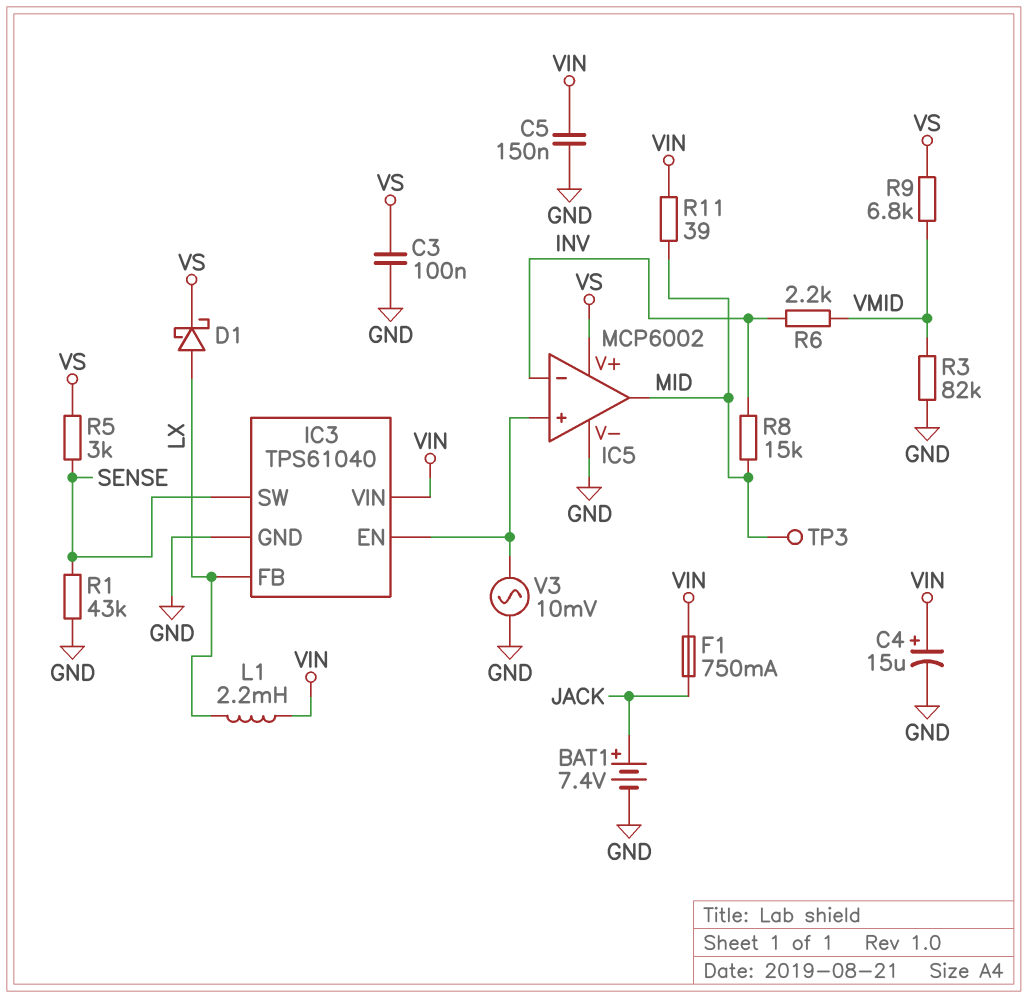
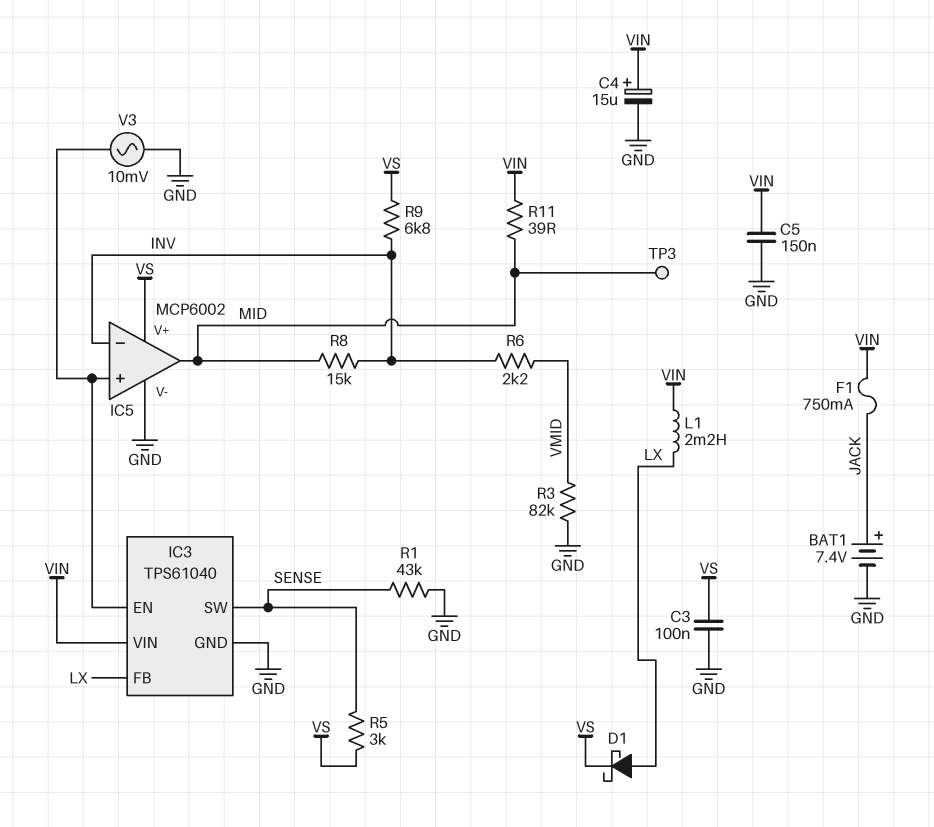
R9: 6.8k (VMID, VS) -> 6.8k (INV, VS)

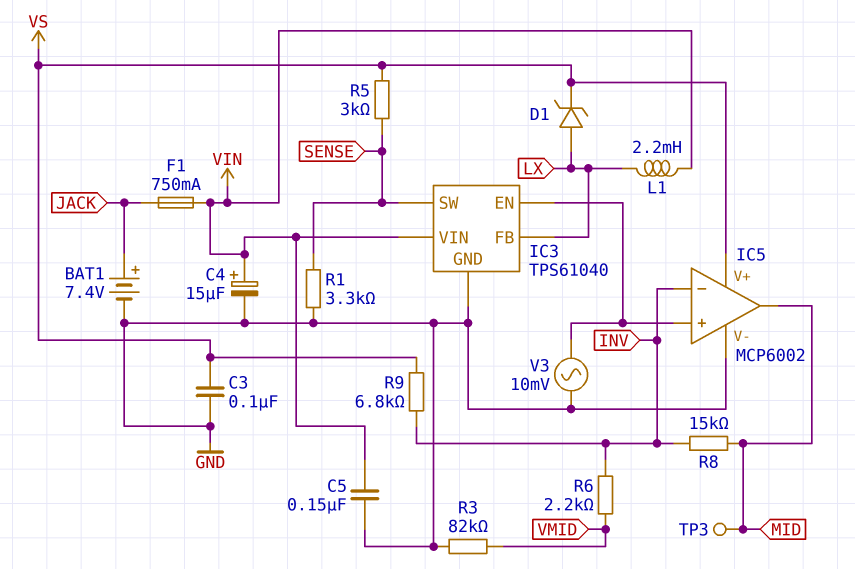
D1: schottky (A LX, K VS) -> zener (A LX, K VS)
R1: 43k (GND, SENSE) -> 3.3k (GND, SENSE)
R11: 39 (MID, VIN) -> none

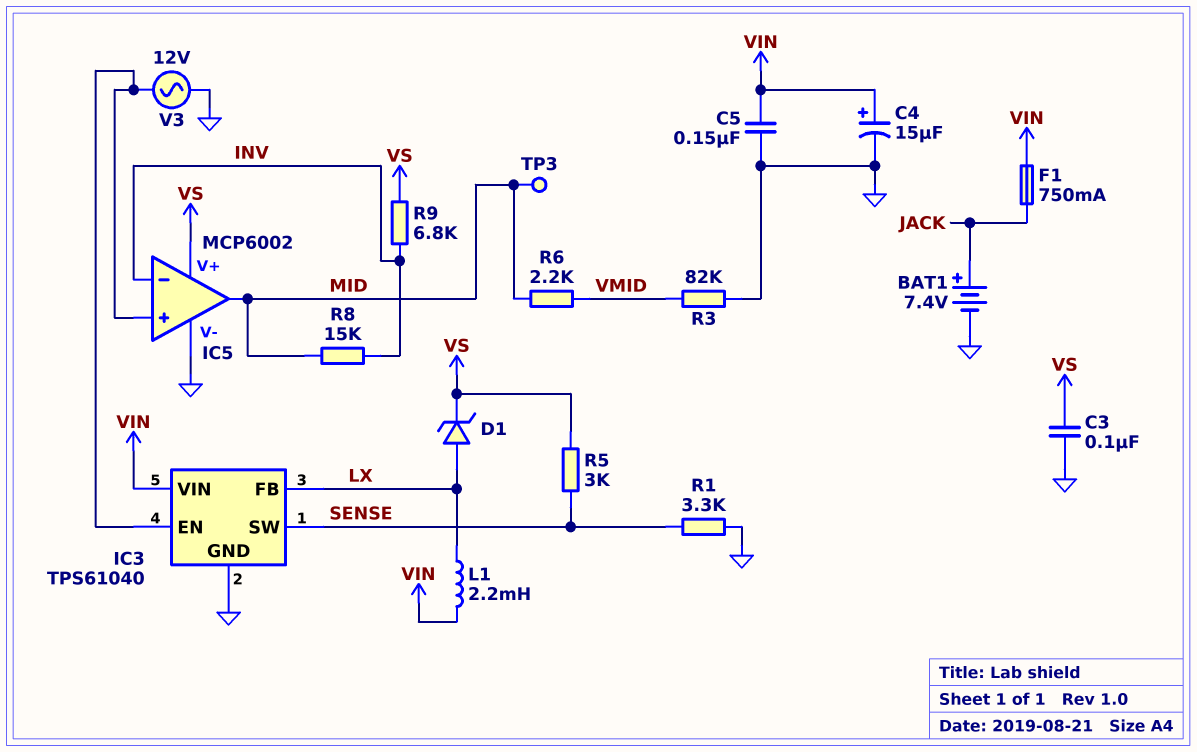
R6: 2.2k (INV, VMID) -> 2.2k (MID, VMID)
V3: AC 10mV (GND, IC3/EN) -> AC 12V (GND, IC3/EN)

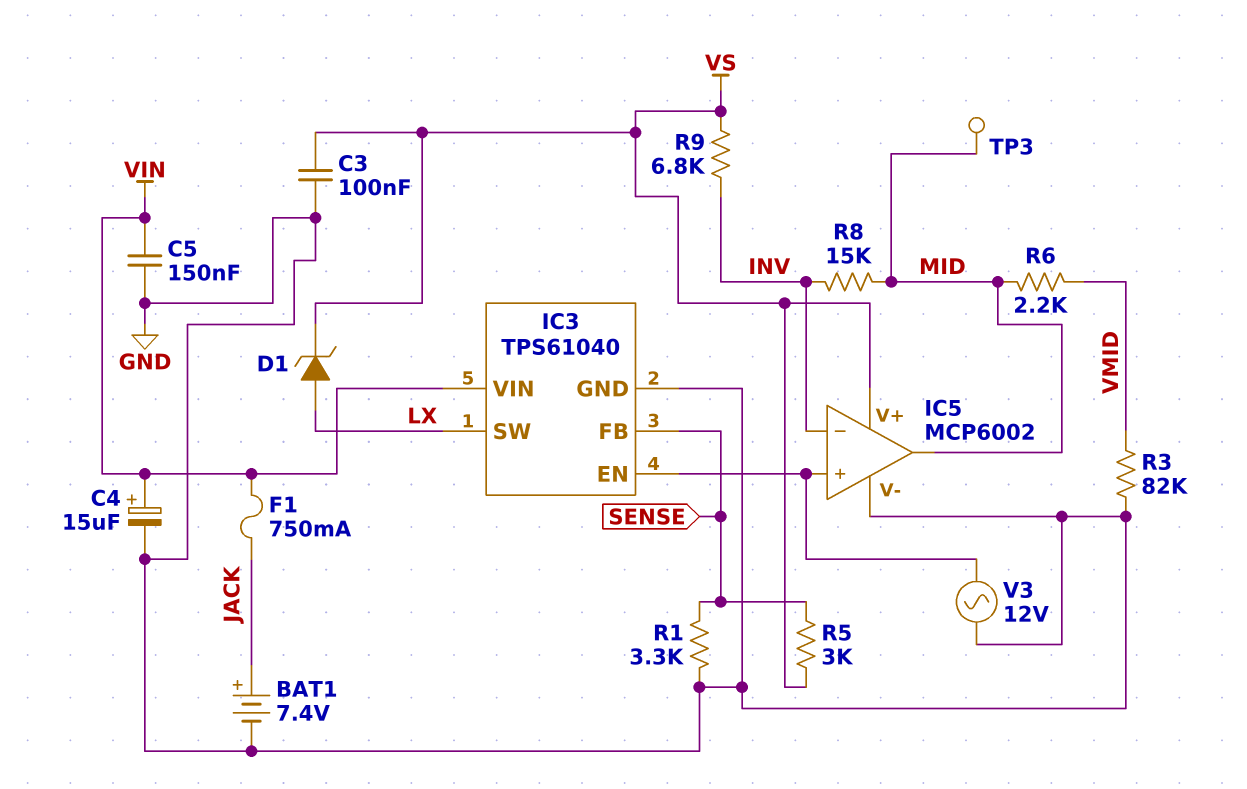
IC3 pin FB: LX -> SENSE
IC3 pin SW: SENSE -> LX
L1: 2.2mH (LX, VIN) -> none

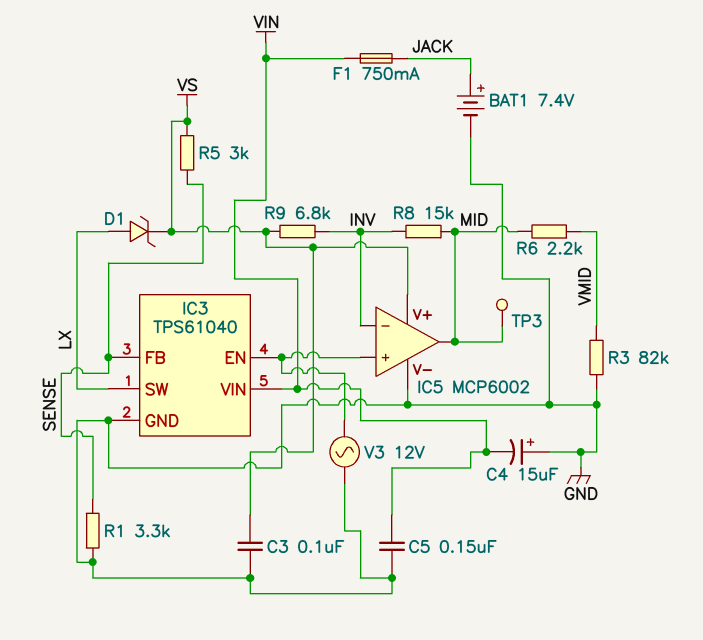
C4: 15uF (plus VIN, minus GND) -> 15uF (plus GND, minus VIN)

